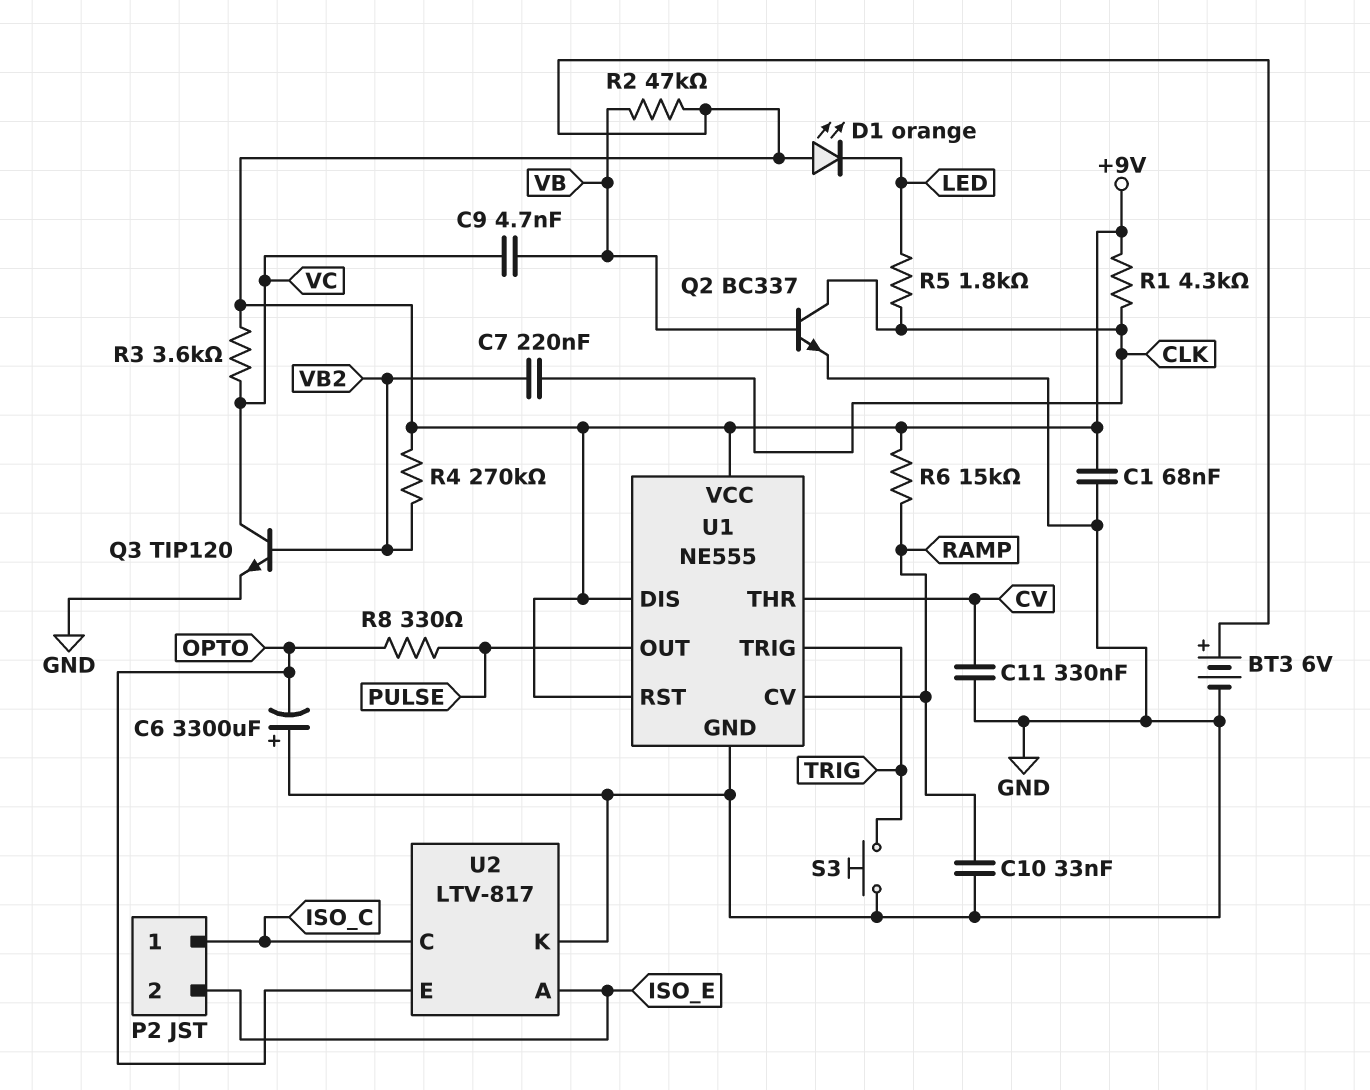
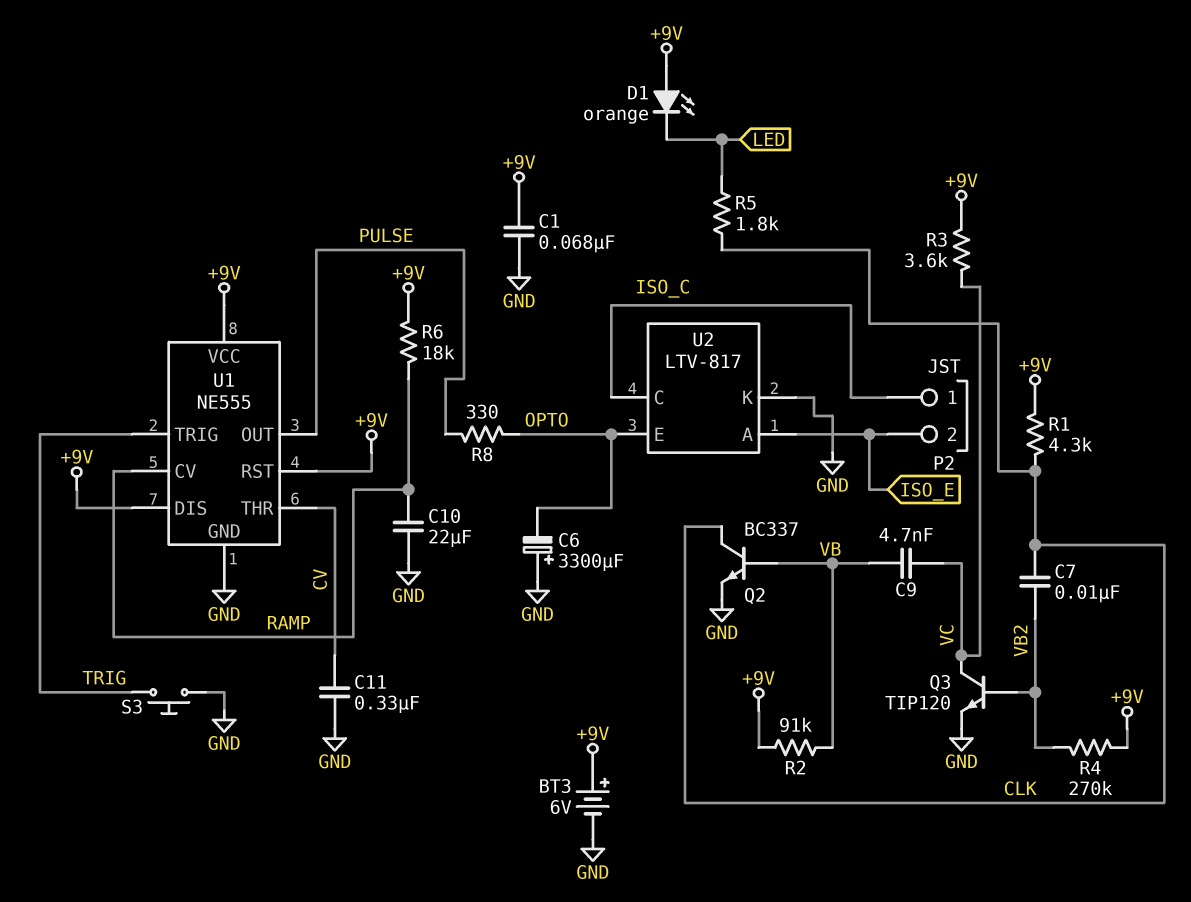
C7: 220nF (CLK, VB2) -> 10nF (CLK, VB2)
C10: 33nF (GND, RAMP) -> 22uF (GND, RAMP)
R2: 47k (+9V, VB) -> 91k (+9V, VB)
R6: 15k (+9V, RAMP) -> 18k (+9V, RAMP)

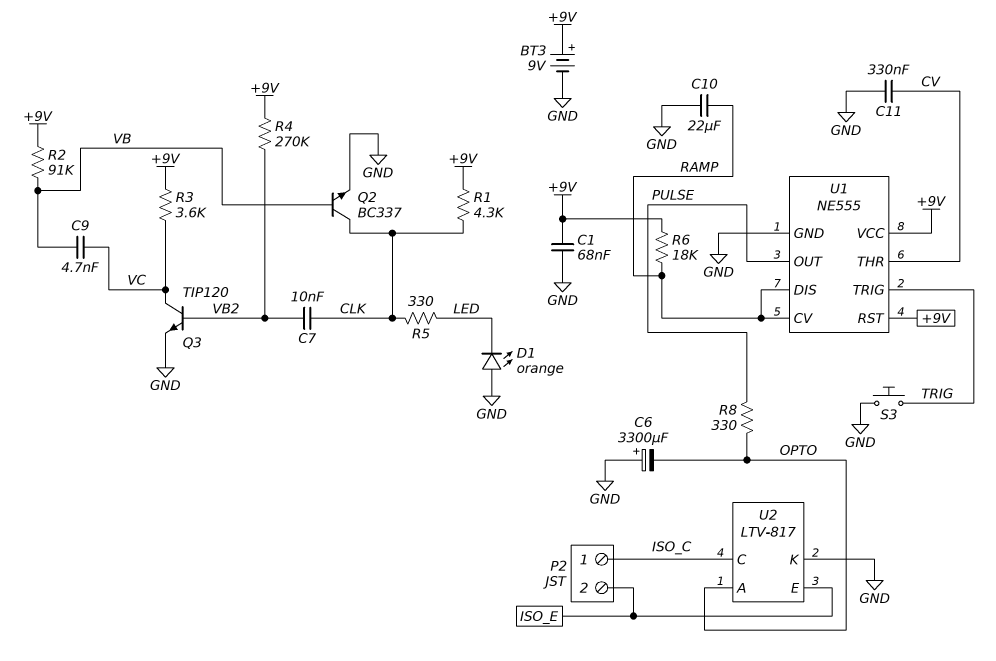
BT3: 6V (plus +9V, minus GND) -> 9V (plus +9V, minus GND)
D1: LED orange (A +9V, K LED) -> LED orange (A GND, K LED)
R5: 1.8k (CLK, LED) -> 330 (CLK, LED)
U1 pin DIS: +9V -> RAMP
U2 pin A: ISO_E -> OPTO
U2 pin E: OPTO -> ISO_E

